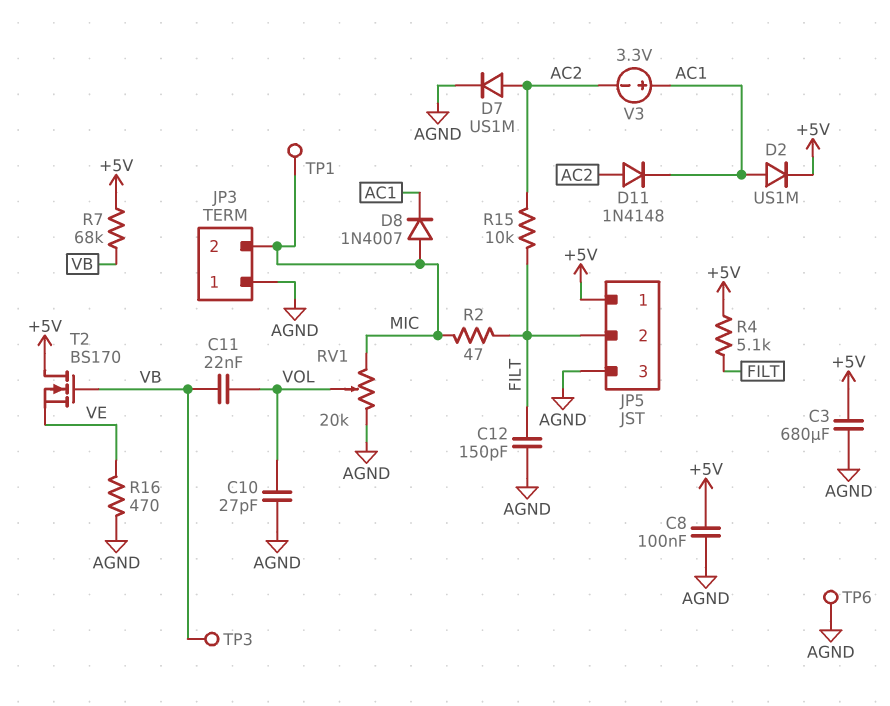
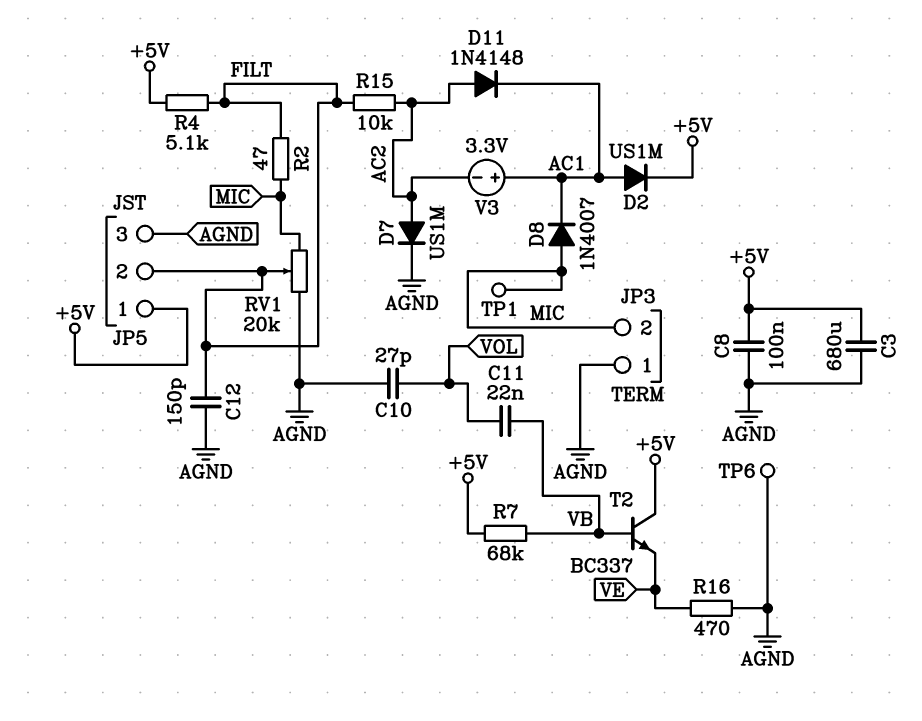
RV1: 20k (AGND, MIC, wiper VOL) -> 20k (AGND, MIC, wiper FILT)
T2: NMOS BS170 (G VB, D +5V, S VE) -> NPN BC337 (B VB, C +5V, E VE)
TP3: test point (VB) -> none

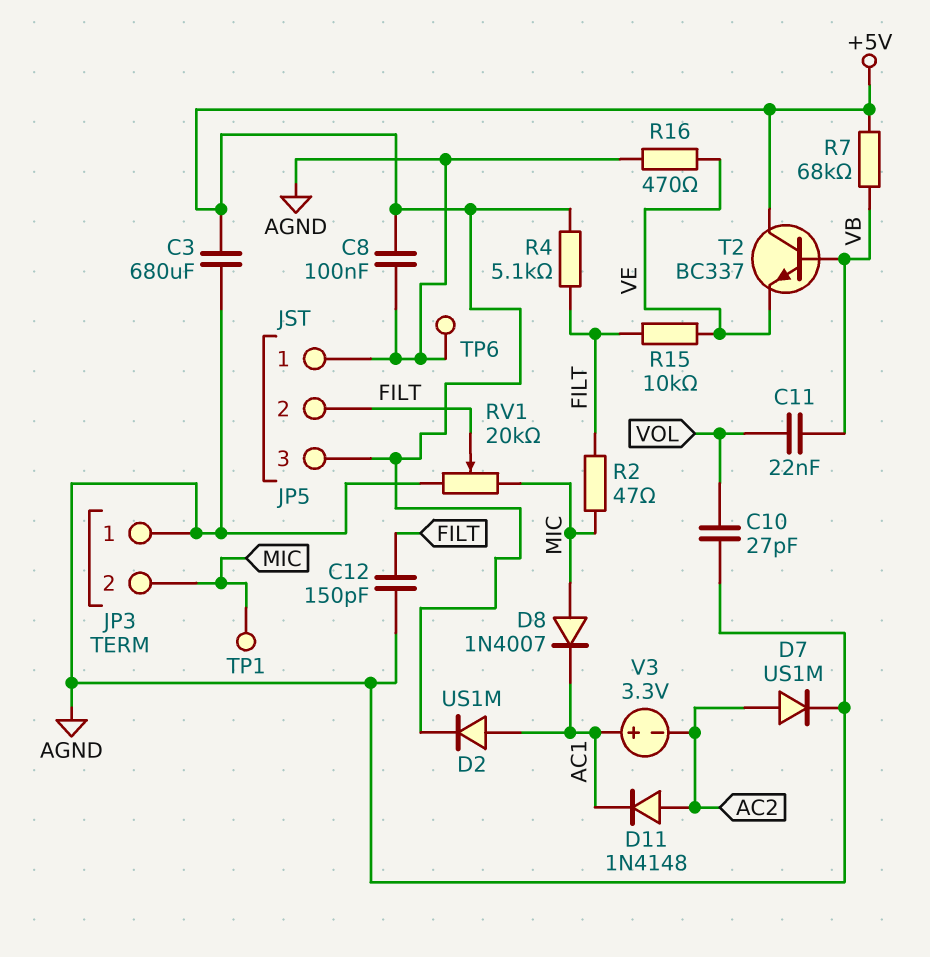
JP5 pin 1: +5V -> AGND
JP5 pin 3: AGND -> +5V
R15: 10k (AC2, FILT) -> 10k (FILT, VE)

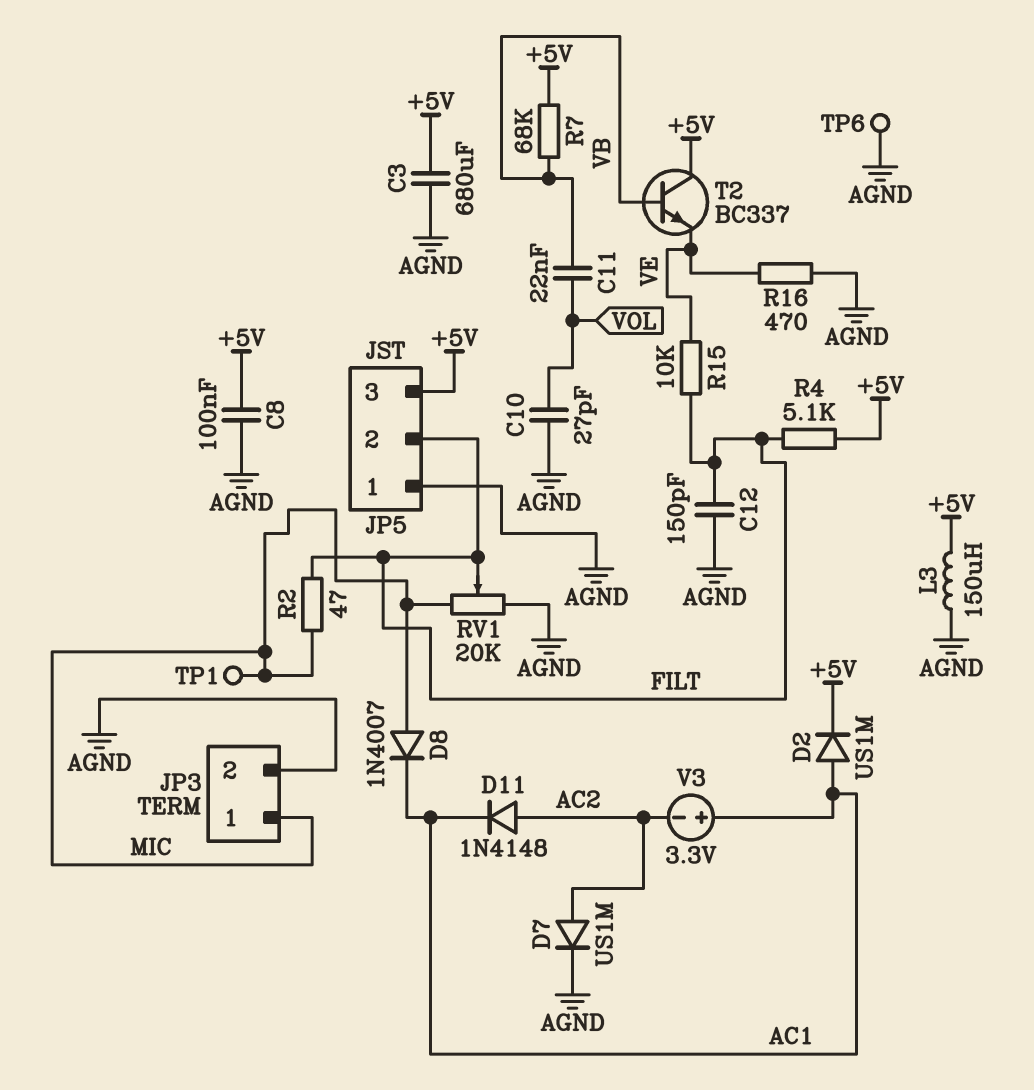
JP3 pin 1: AGND -> MIC
JP3 pin 2: MIC -> AGND
L3: none -> 150uH (+5V, AGND)

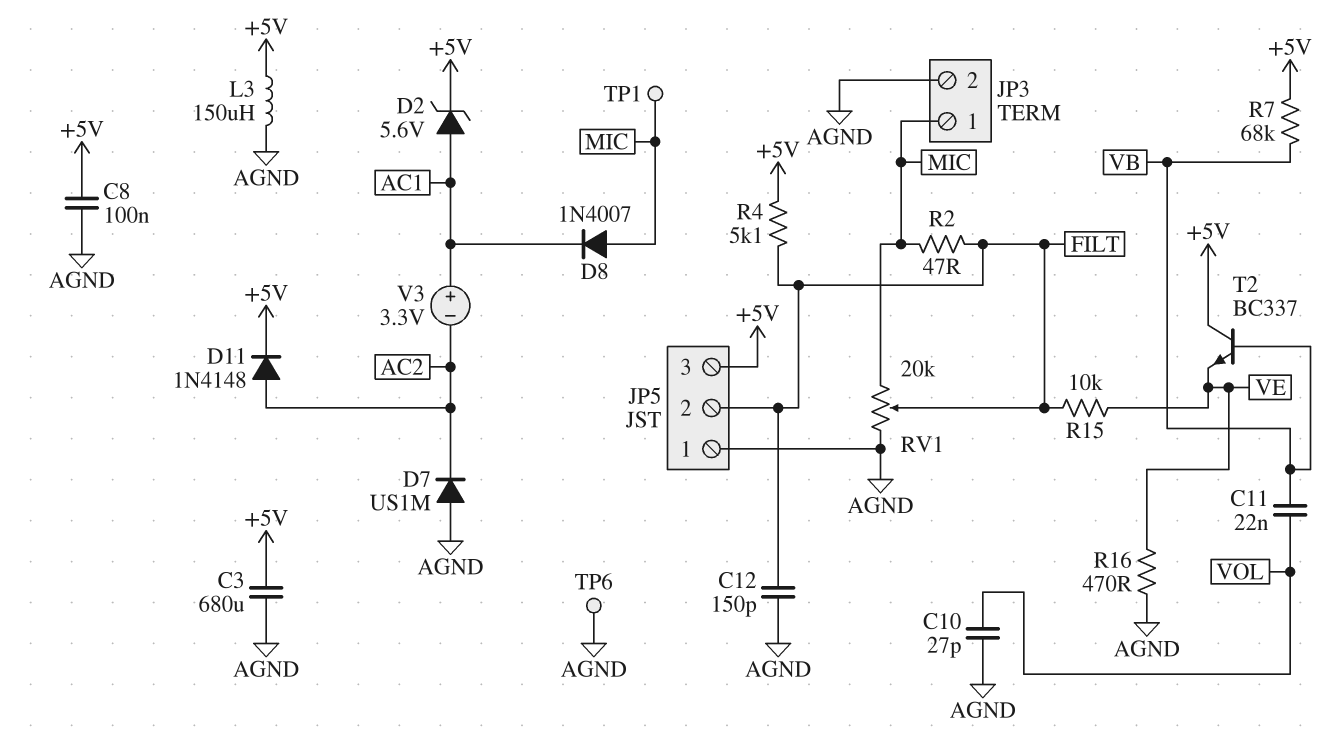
D2: diode US1M (A AC1, K +5V) -> zener 5.6V (A AC1, K +5V)
D7: diode US1M (A AC2, K AGND) -> diode US1M (A AGND, K AC2)
D11: diode 1N4148 (A AC2, K AC1) -> diode 1N4148 (A AC2, K +5V)

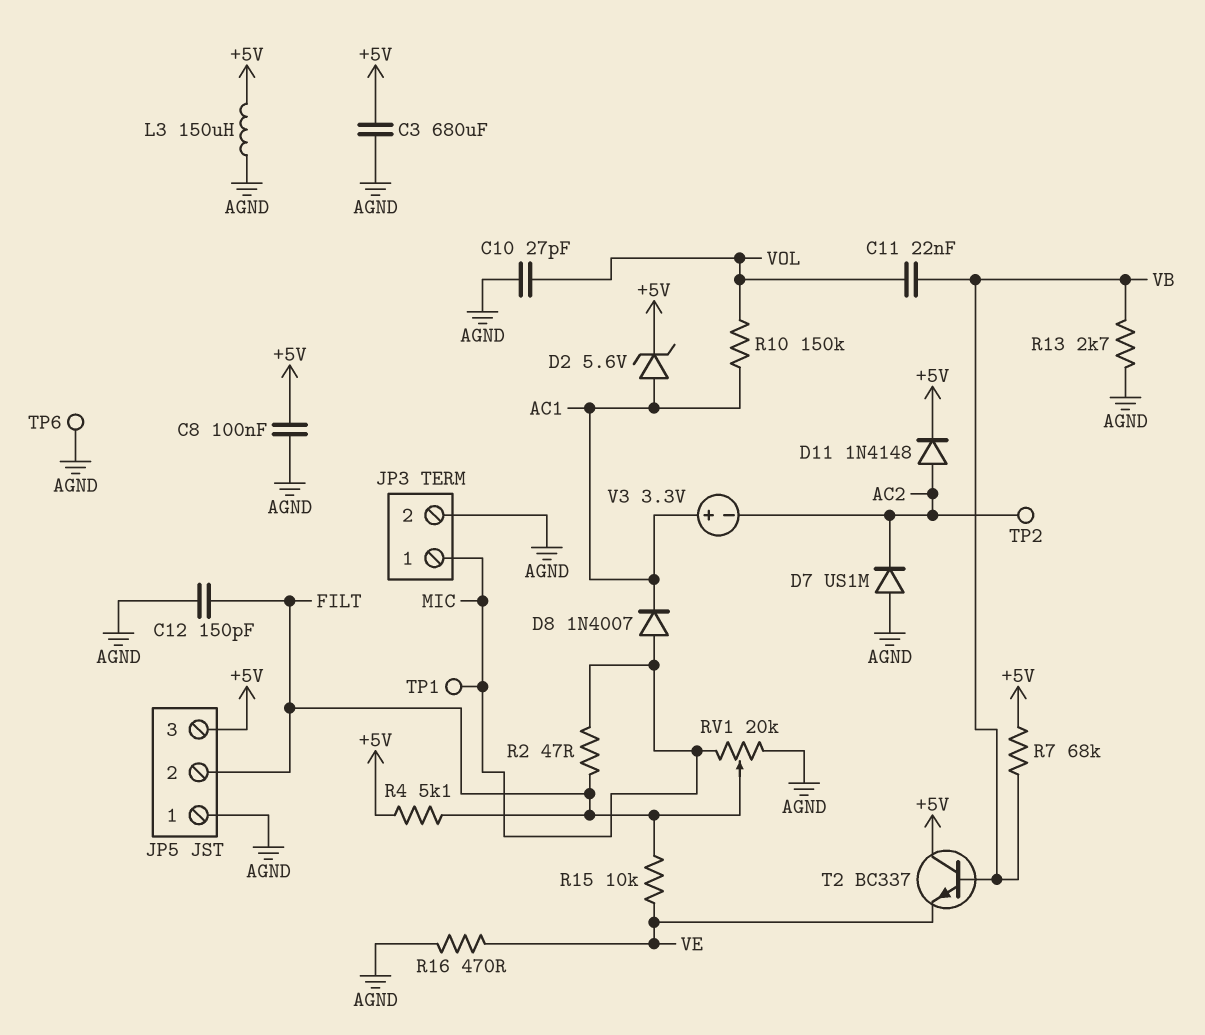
R10: none -> 150k (AC1, VOL)
R13: none -> 2.7k (AGND, VB)
TP2: none -> test point (AC2)

